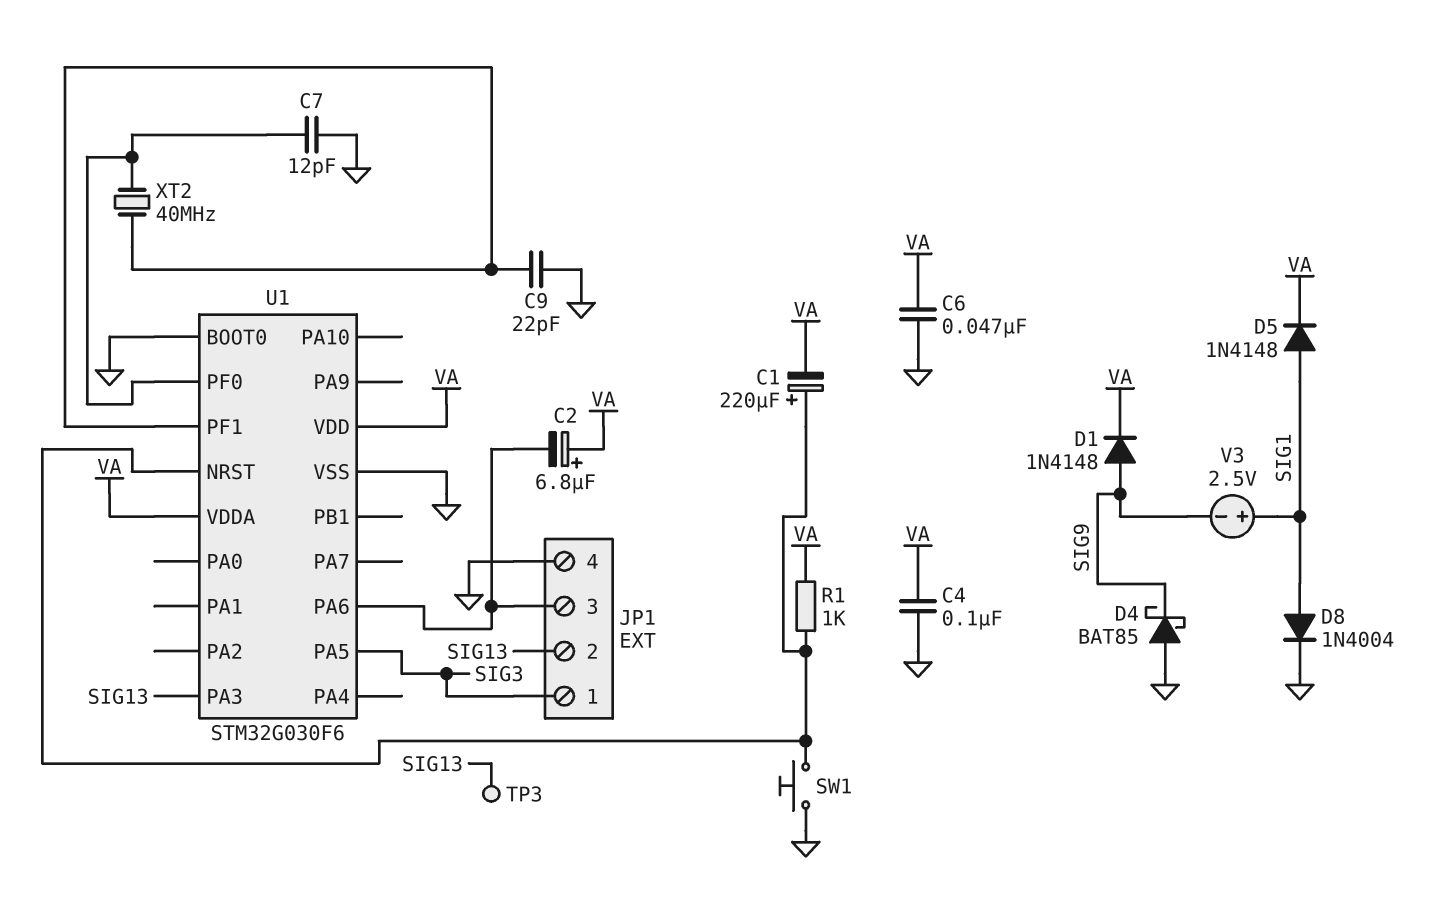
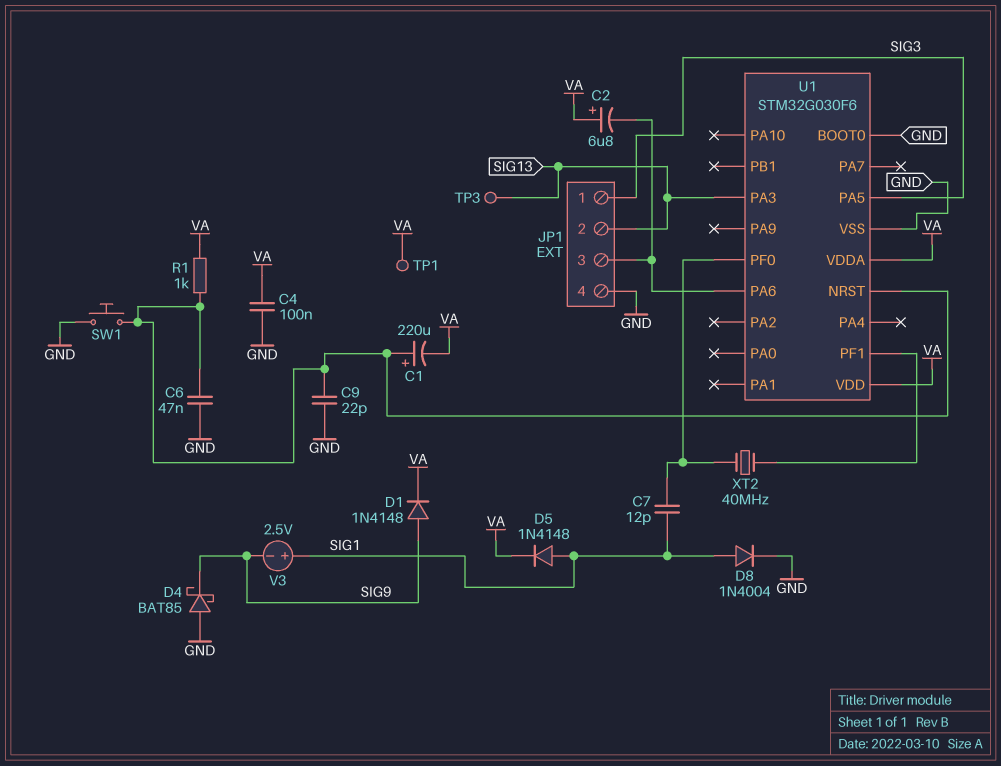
C6: 47nF (GND, VA) -> 47nF (GND, U1/NRST)
C7: 12pF (GND, U1/PF0) -> 12pF (SIG1, U1/PF0)
C9: 22pF (GND, U1/PF1) -> 22pF (GND, U1/NRST)
TP1: none -> test point (VA)

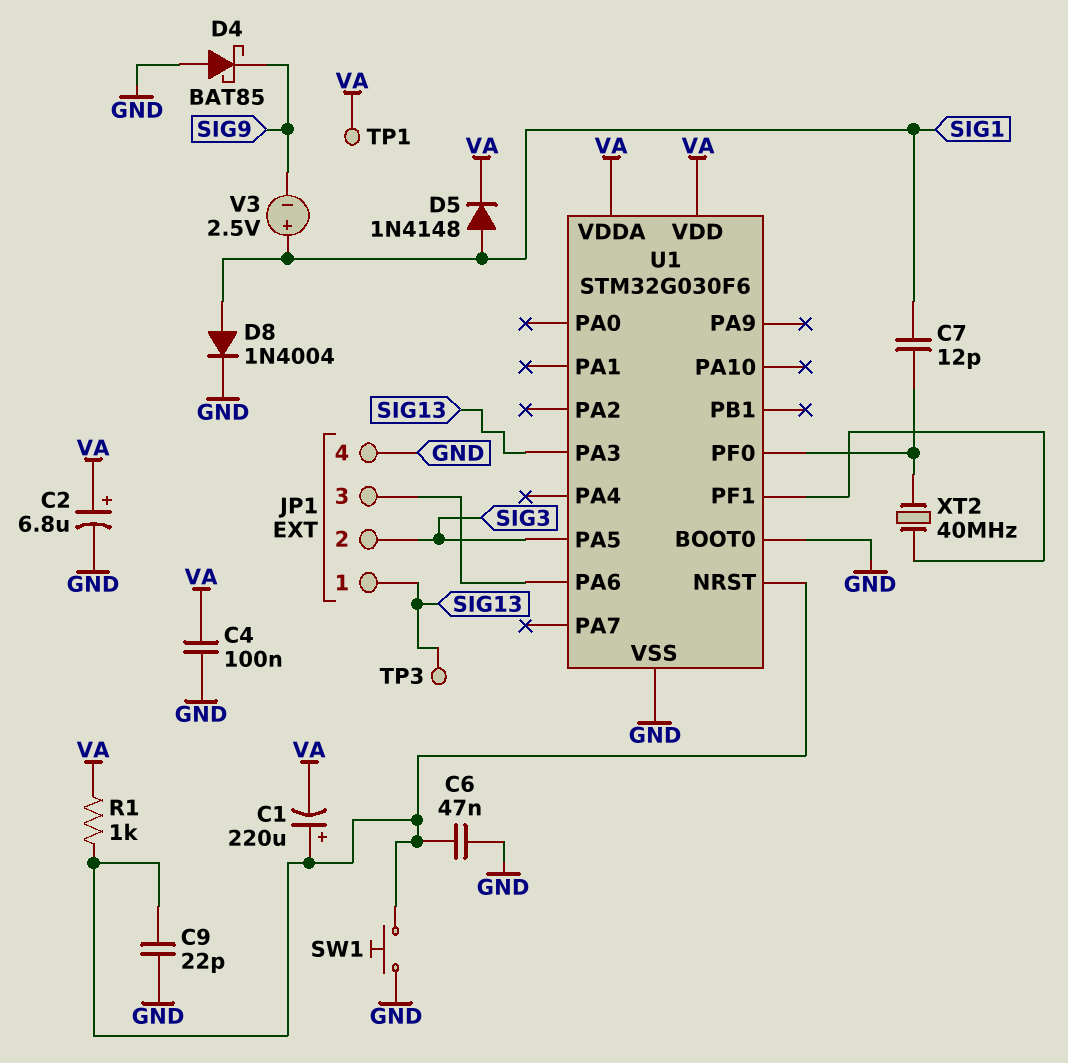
C2: 6.8uF (plus VA, minus JP1/3) -> 6.8uF (plus VA, minus GND)
D1: diode 1N4148 (A SIG9, K VA) -> none
JP1 pin 1: SIG3 -> SIG13
JP1 pin 2: SIG13 -> SIG3

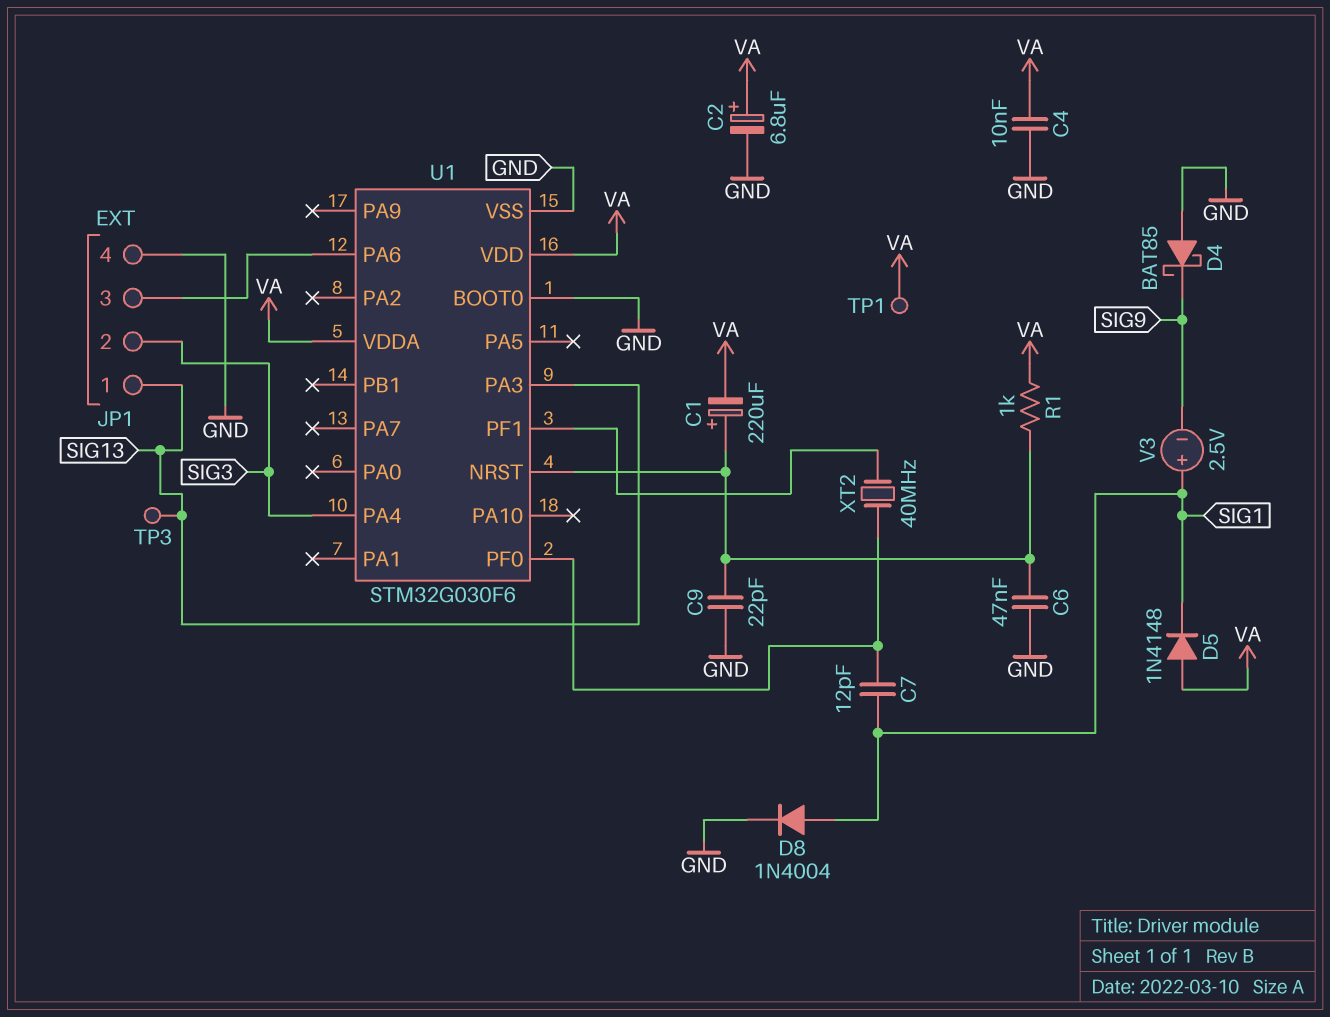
C4: 100nF (GND, VA) -> 10nF (GND, VA)
D5: diode 1N4148 (A SIG1, K VA) -> diode 1N4148 (A VA, K SIG1)
SW1: button (GND, U1/NRST) -> none
U1 pin PA4: none -> SIG3
U1 pin PA5: SIG3 -> none

